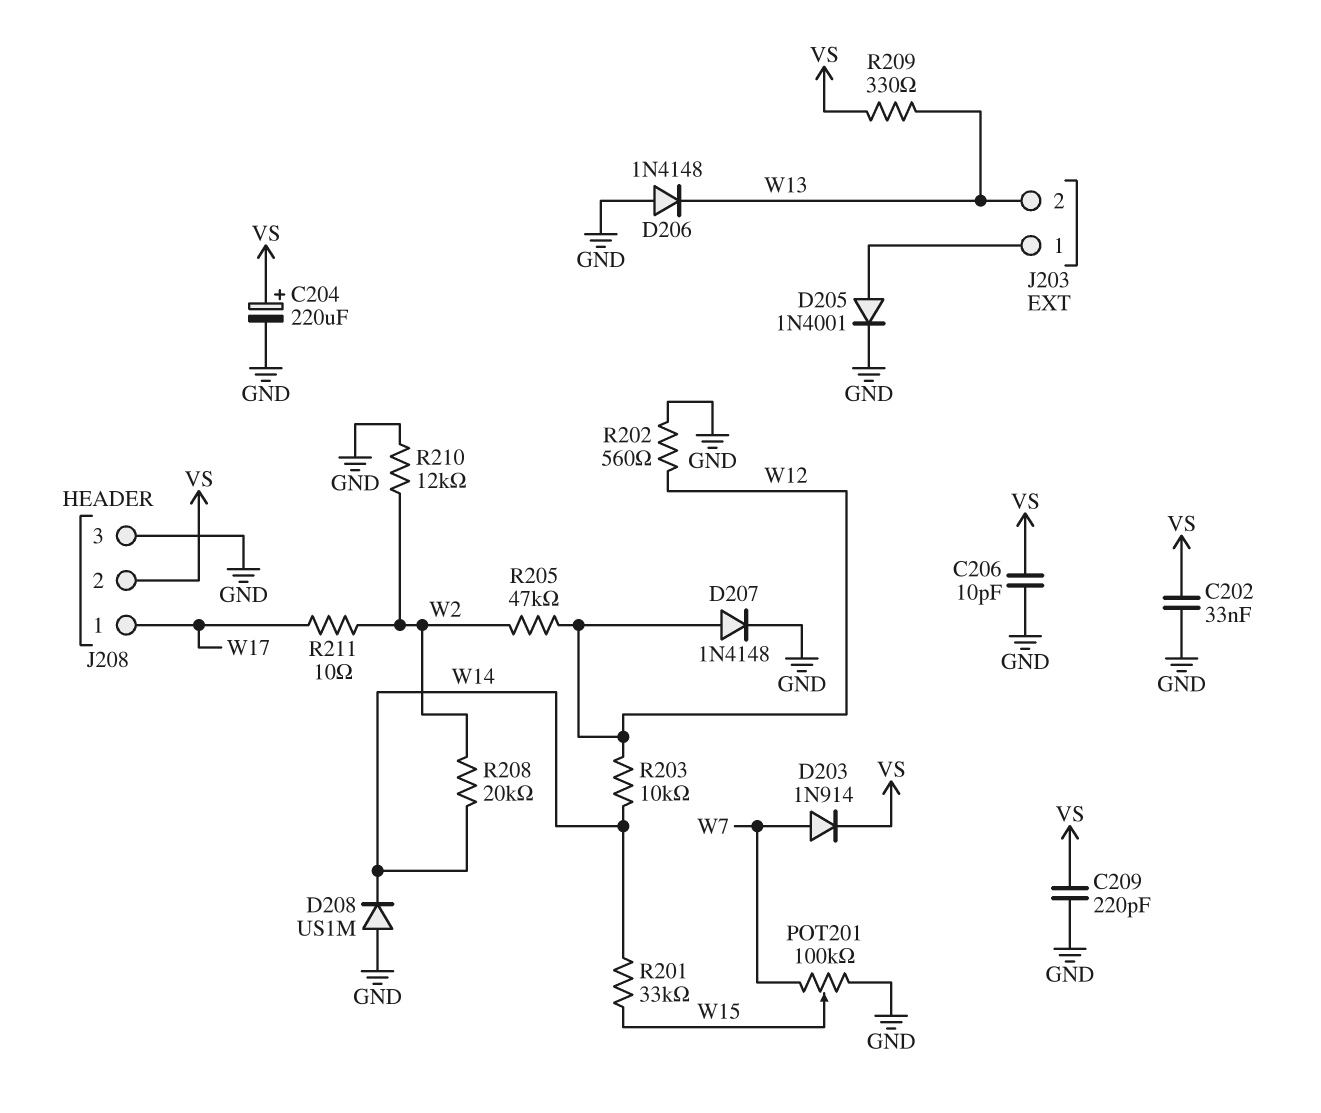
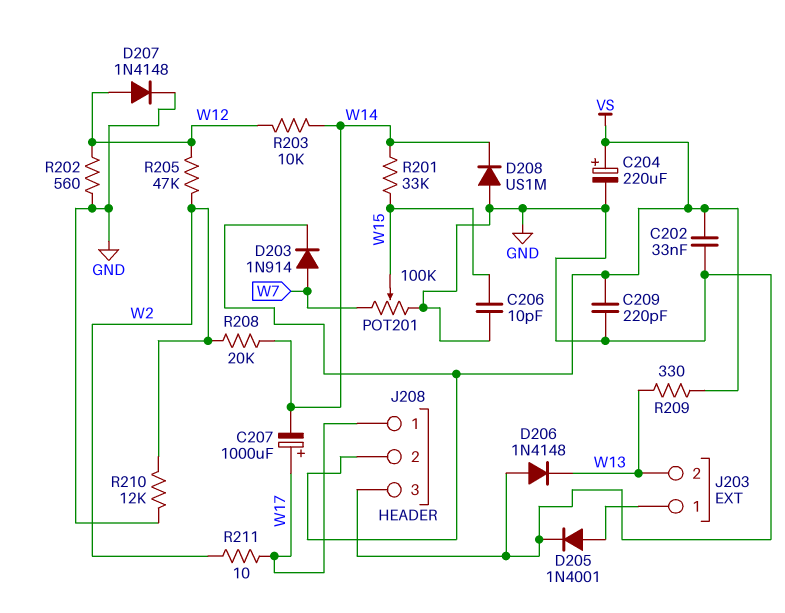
C206: 10pF (GND, VS) -> 10pF (GND, W15)
C207: none -> 1000uF (plus W17, minus W14)

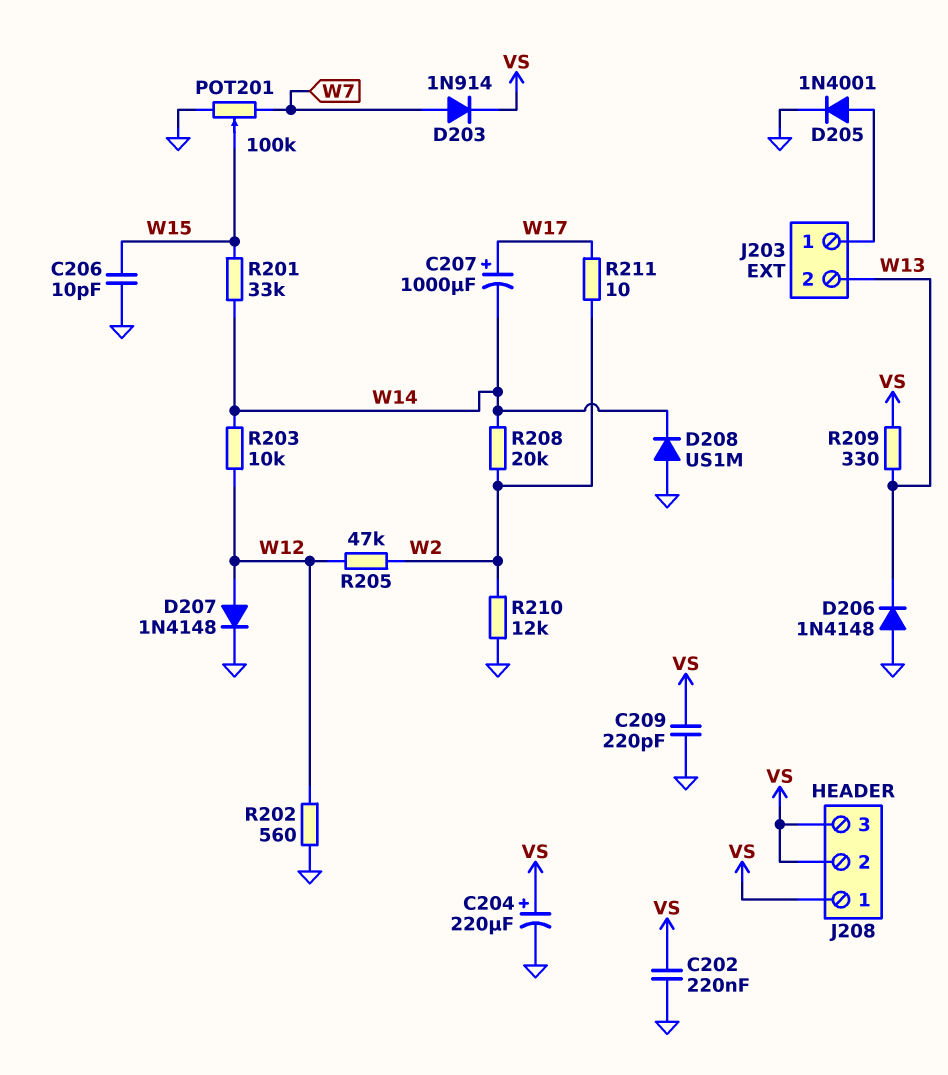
C202: 33nF (GND, VS) -> 220nF (GND, VS)
J208 pin 1: W17 -> VS
J208 pin 3: GND -> VS

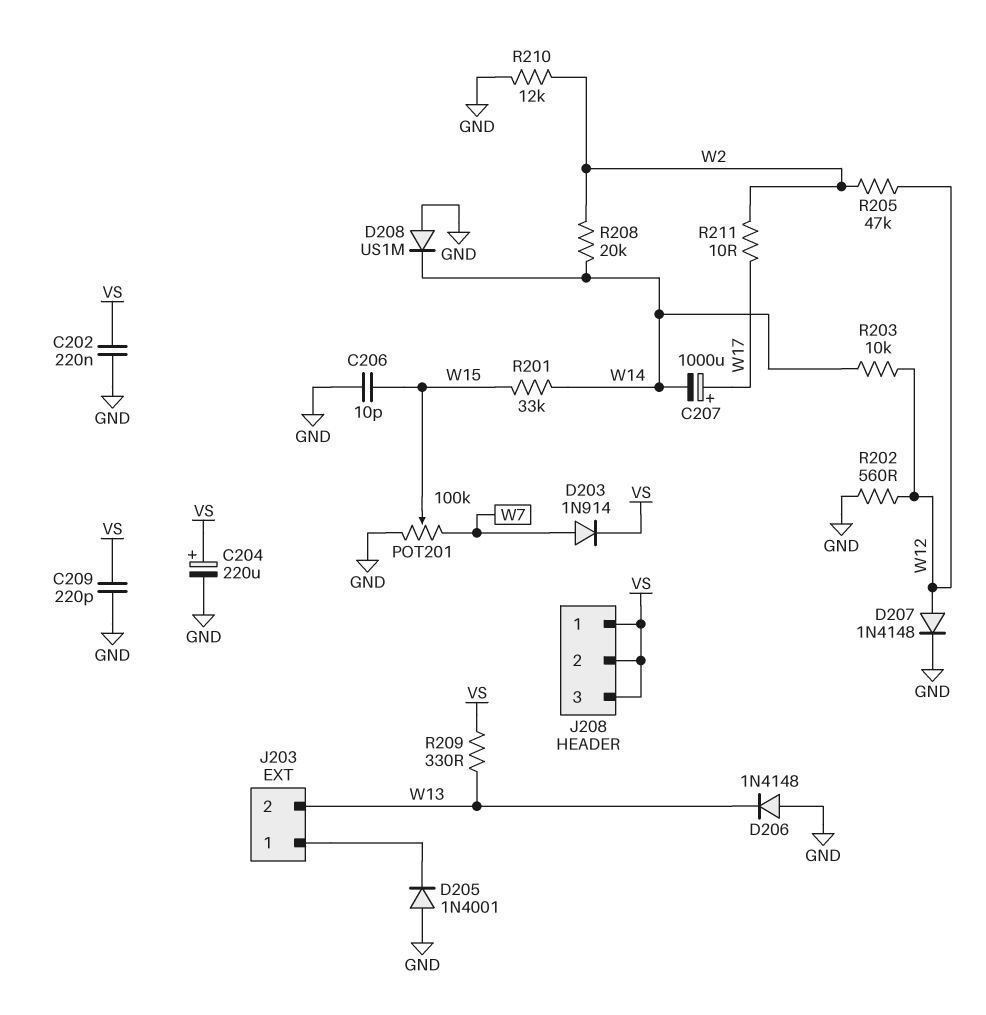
D205: diode 1N4001 (A J203/1, K GND) -> diode 1N4001 (A GND, K J203/1)

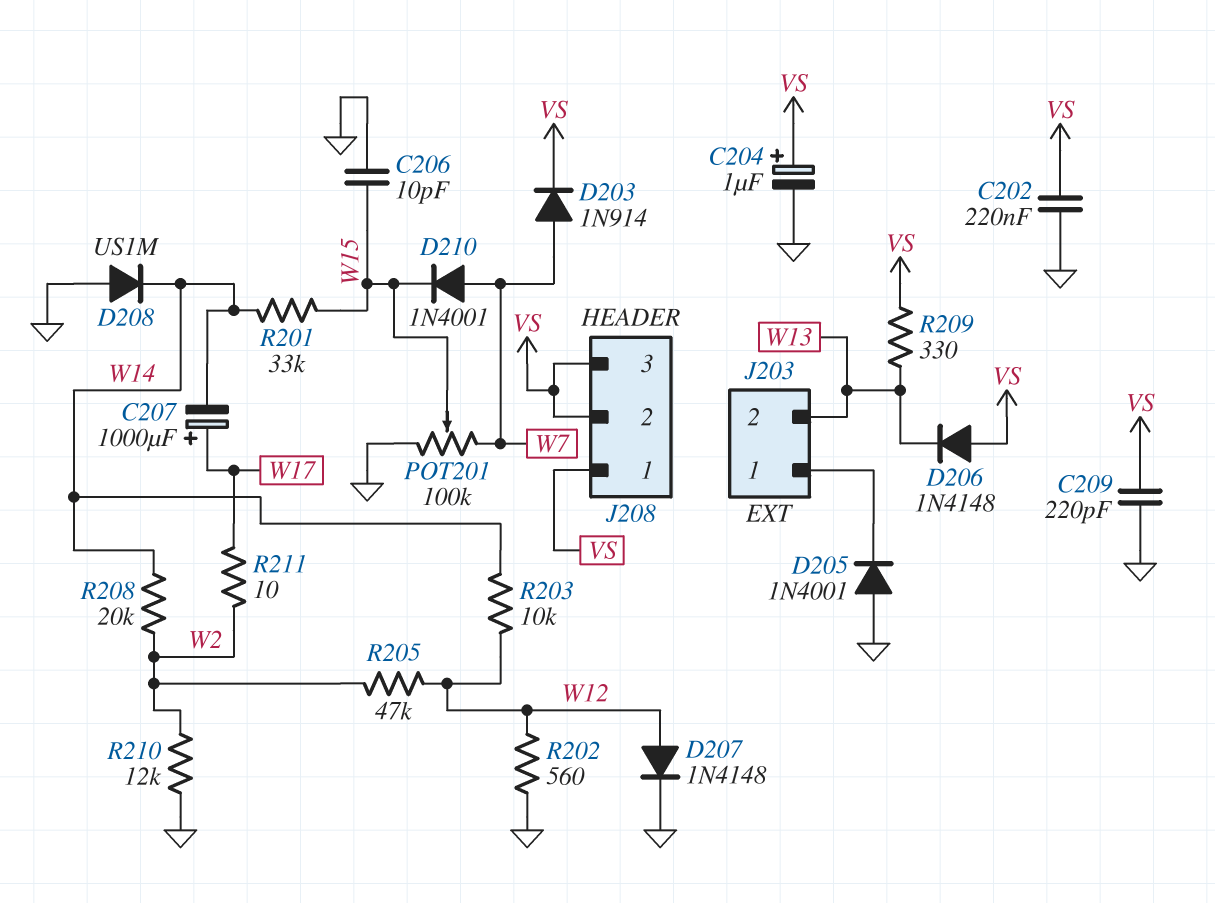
C204: 220uF (plus VS, minus GND) -> 1uF (plus VS, minus GND)
D206: diode 1N4148 (A GND, K W13) -> diode 1N4148 (A VS, K W13)
D210: none -> diode 1N4001 (A W7, K W15)

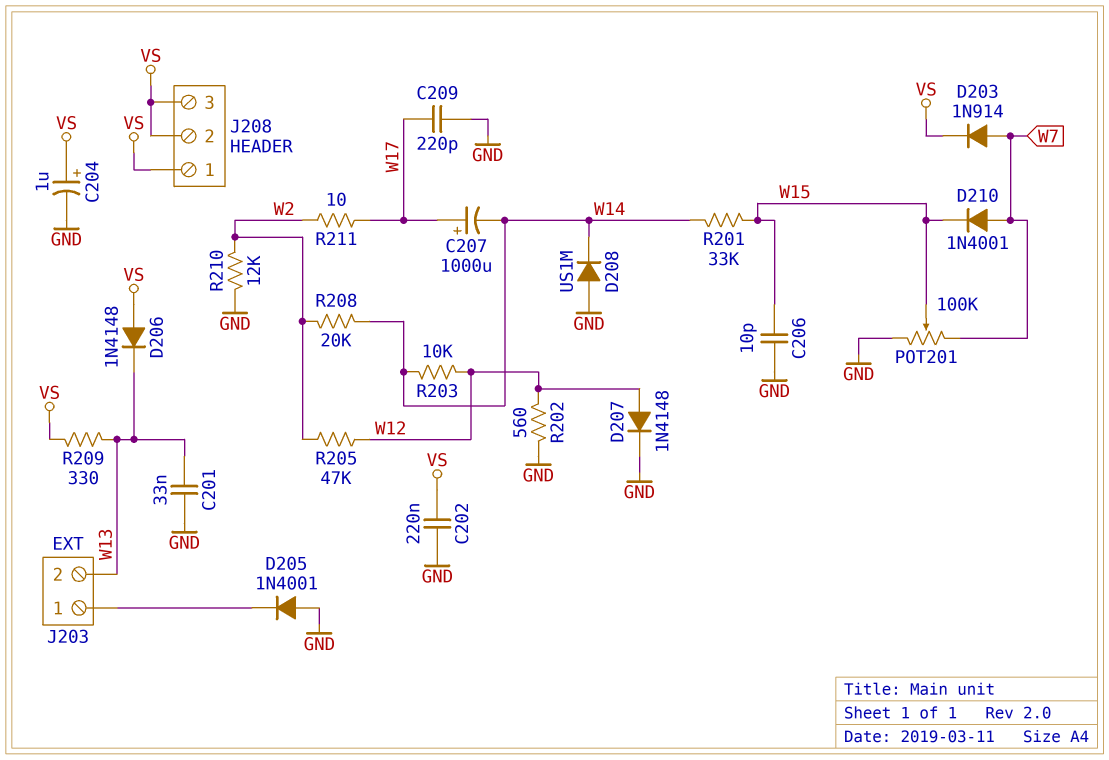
C201: none -> 33nF (GND, W13)
C209: 220pF (GND, VS) -> 220pF (GND, W17)

